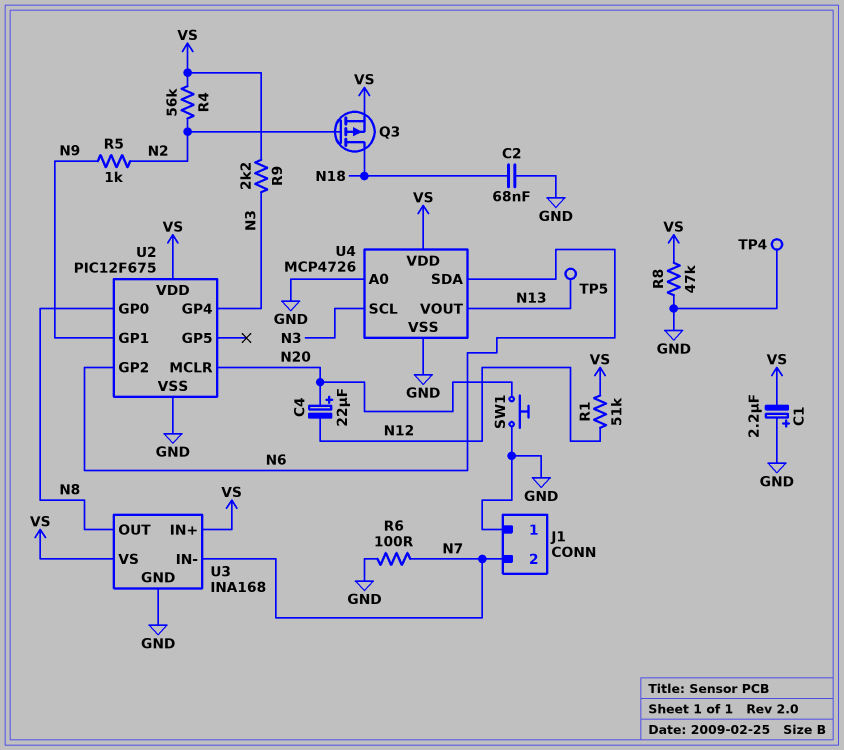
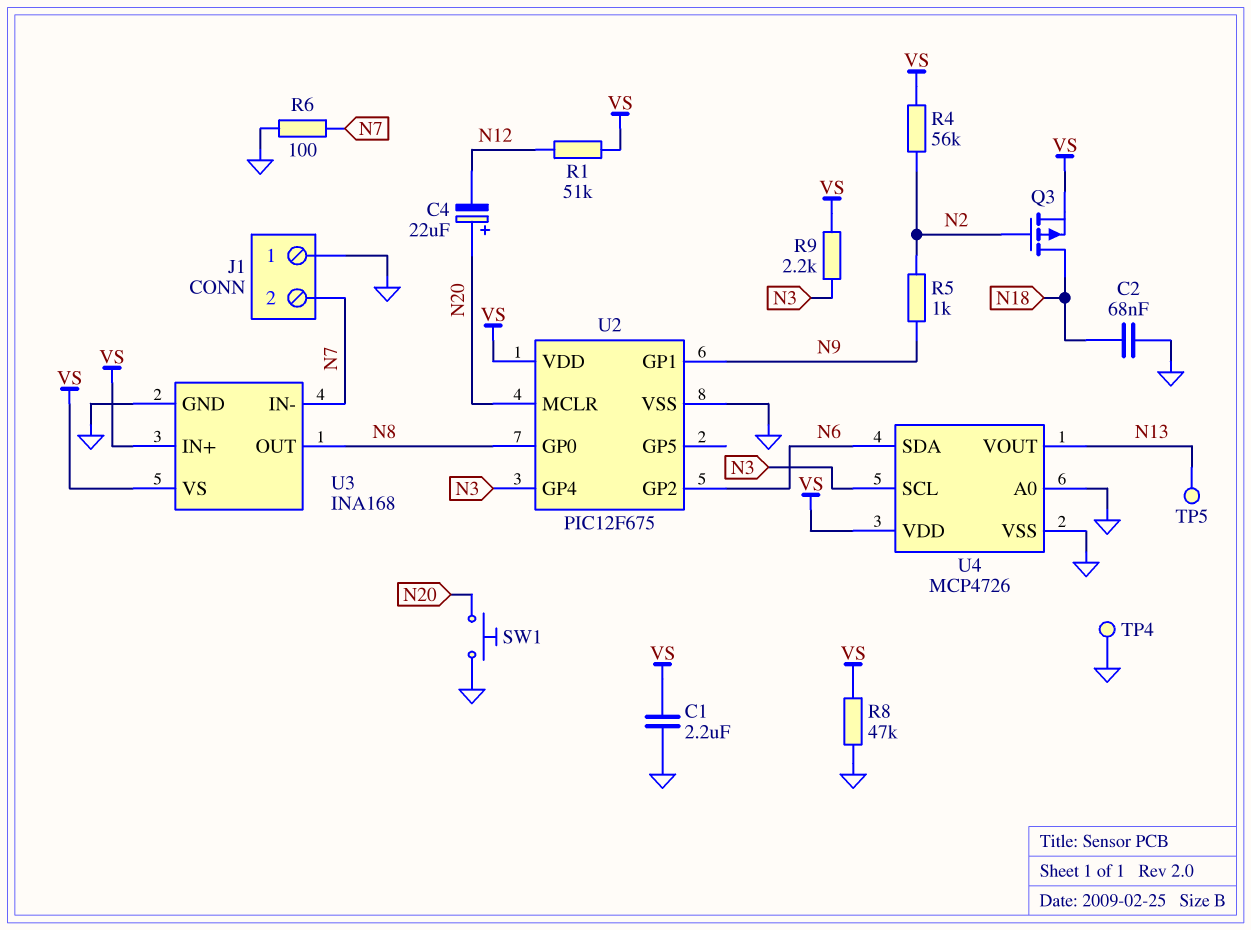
C1: 2.2uF (plus GND, minus VS) -> 2.2uF (GND, VS)

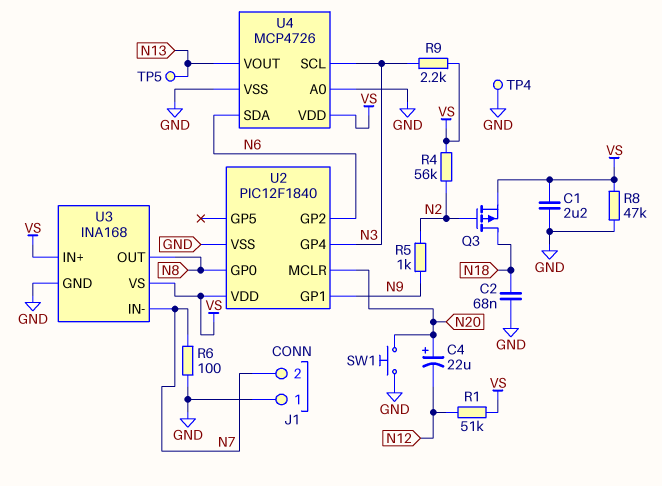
U2: PIC12F675 -> PIC12F1840

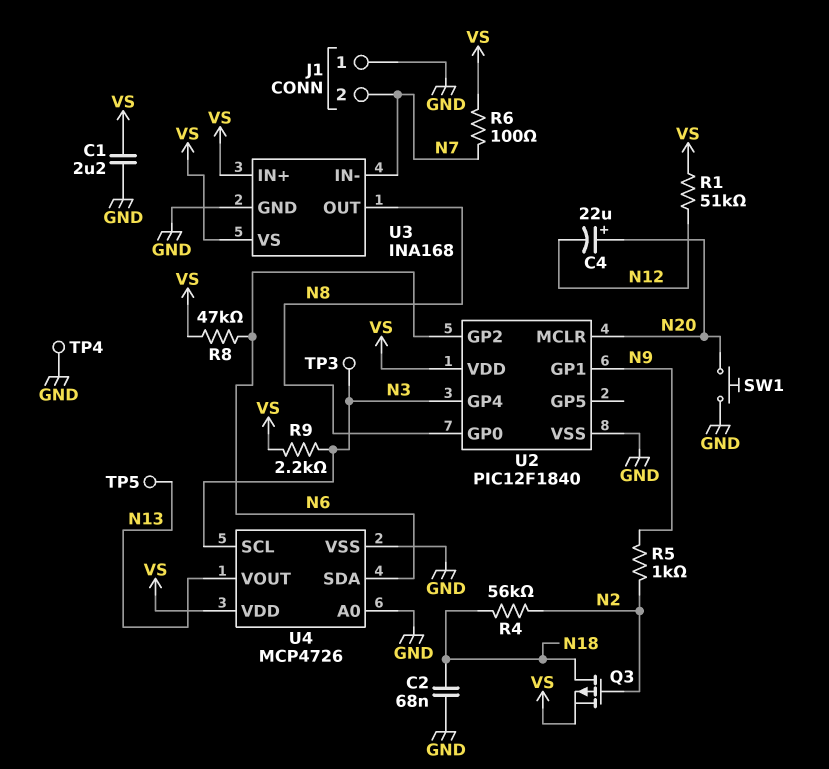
R4: 56k (N2, VS) -> 56k (N2, N18)
R6: 100 (GND, N7) -> 100 (N7, VS)
R8: 47k (GND, VS) -> 47k (N6, VS)
TP3: none -> test point (N3)

